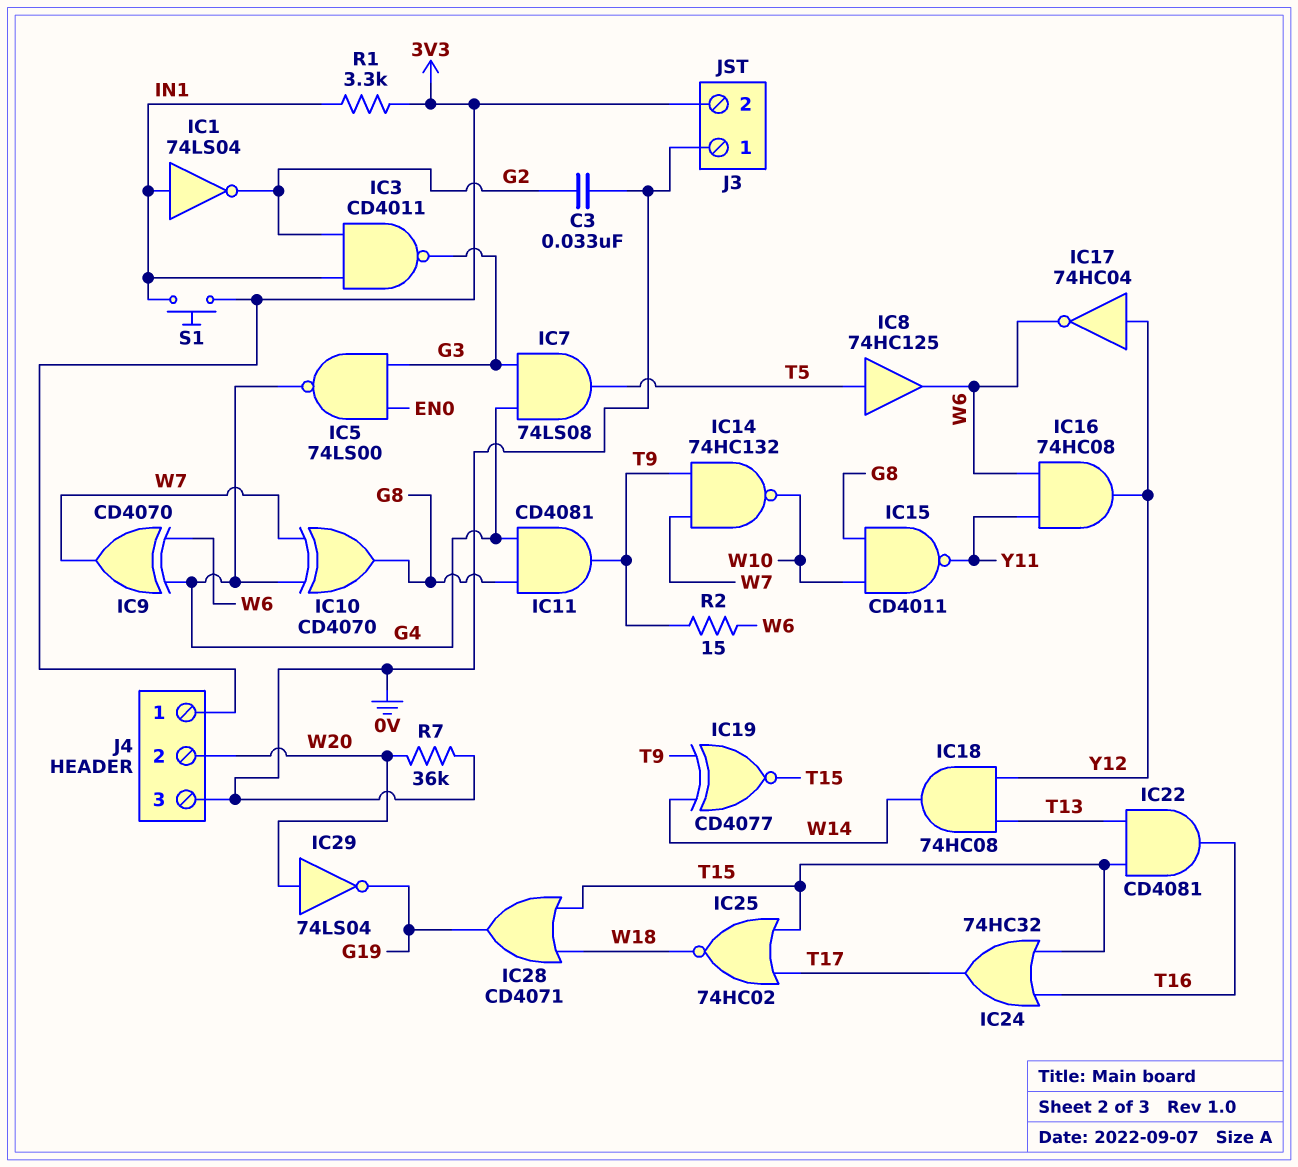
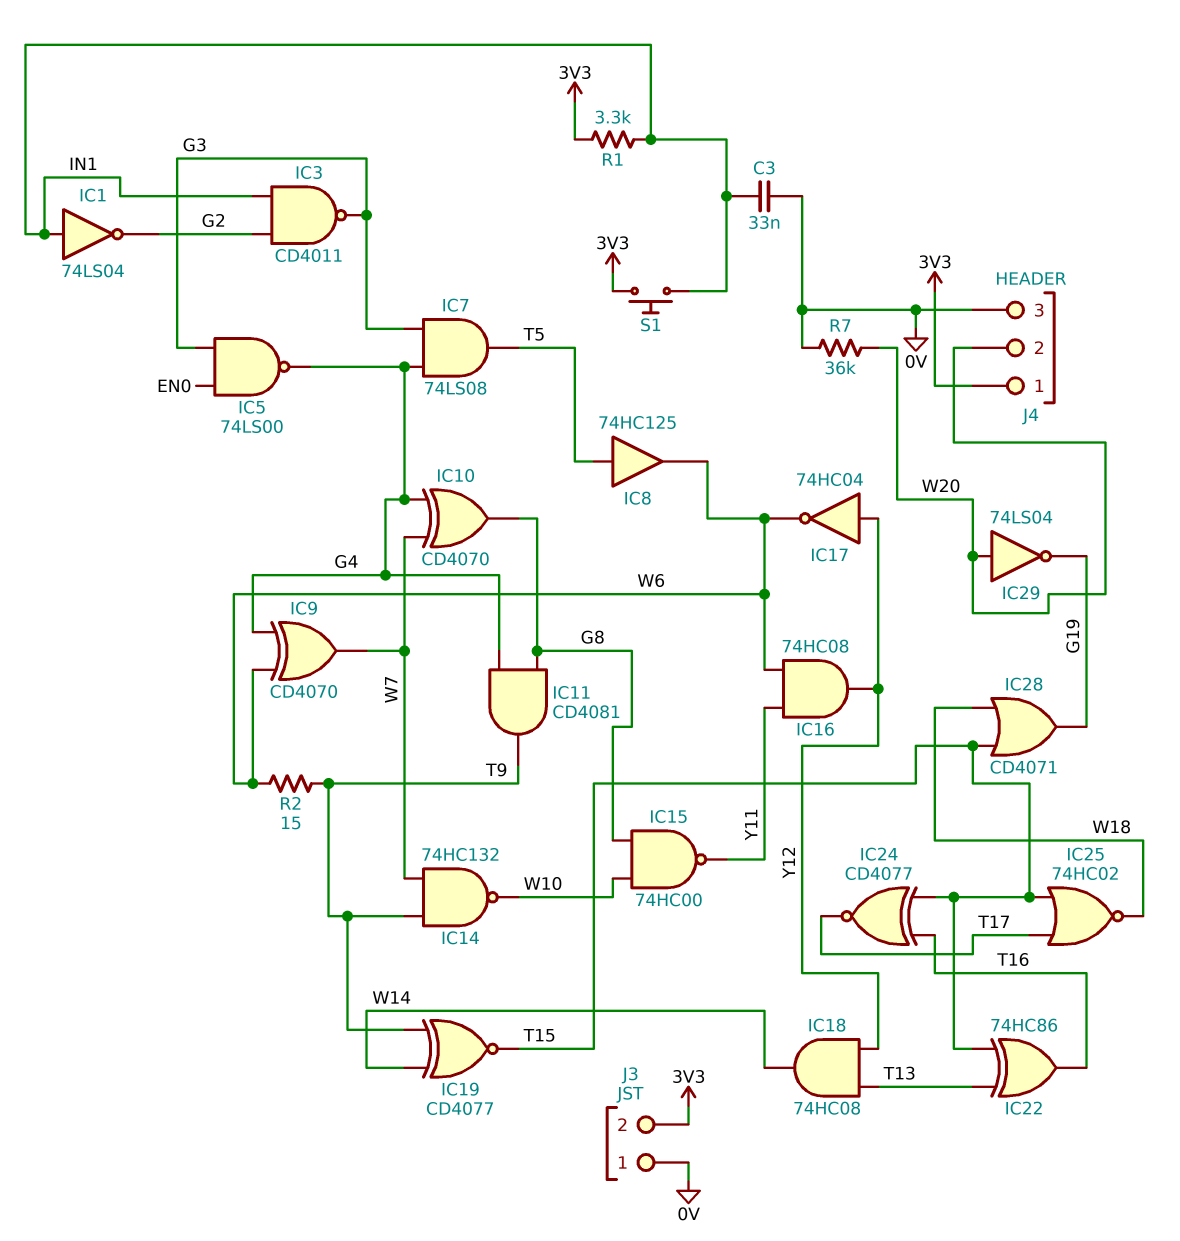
C3: 33nF (0V, G2) -> 33nF (0V, IN1)
IC15: NAND CD4011 (in G8, in W10, out Y11) -> NAND 74HC00 (in G8, in W10, out Y11)
IC22: AND CD4081 (in T13, in T15, out T16) -> XOR 74HC86 (in T13, in T15, out T16)
IC24: OR 74HC32 (in T15, in T16, out T17) -> XNOR CD4077 (in T15, in T16, out T17)

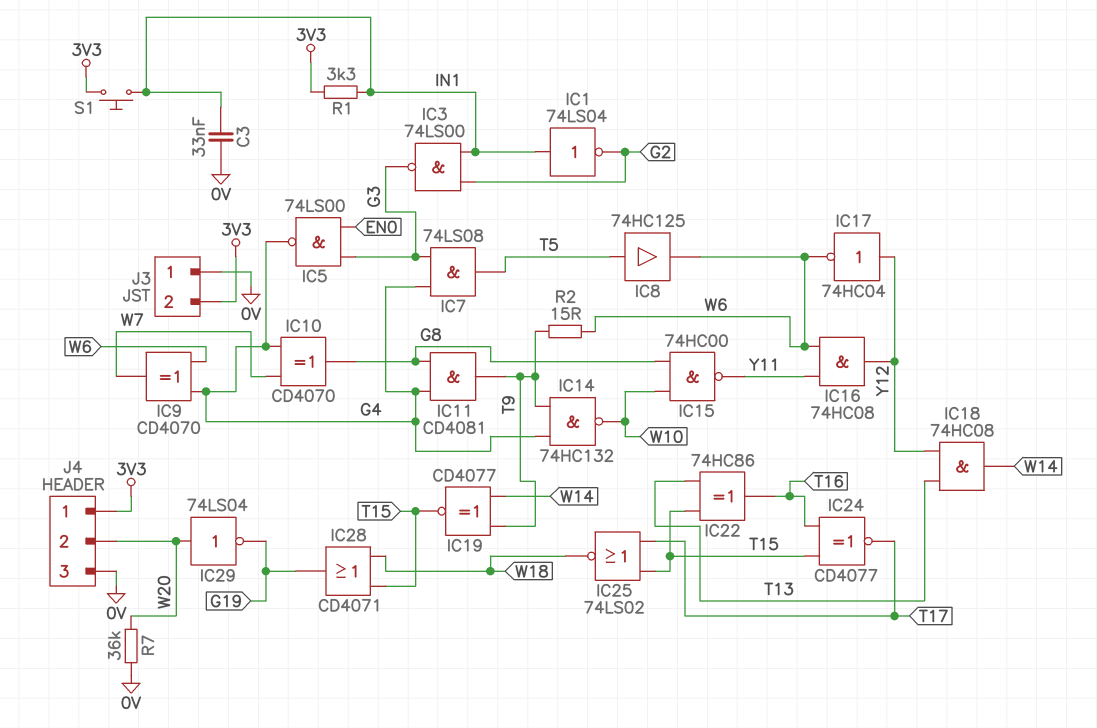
IC3: NAND CD4011 (in G2, in IN1, out G3) -> NAND 74LS00 (in G2, in IN1, out G3)
IC14: NAND 74HC132 (in T9, in W7, out W10) -> NAND 74HC132 (in G4, in T9, out W10)
IC25: NOR 74HC02 (in T15, in T17, out W18) -> NOR 74LS02 (in T15, in T17, out W18)

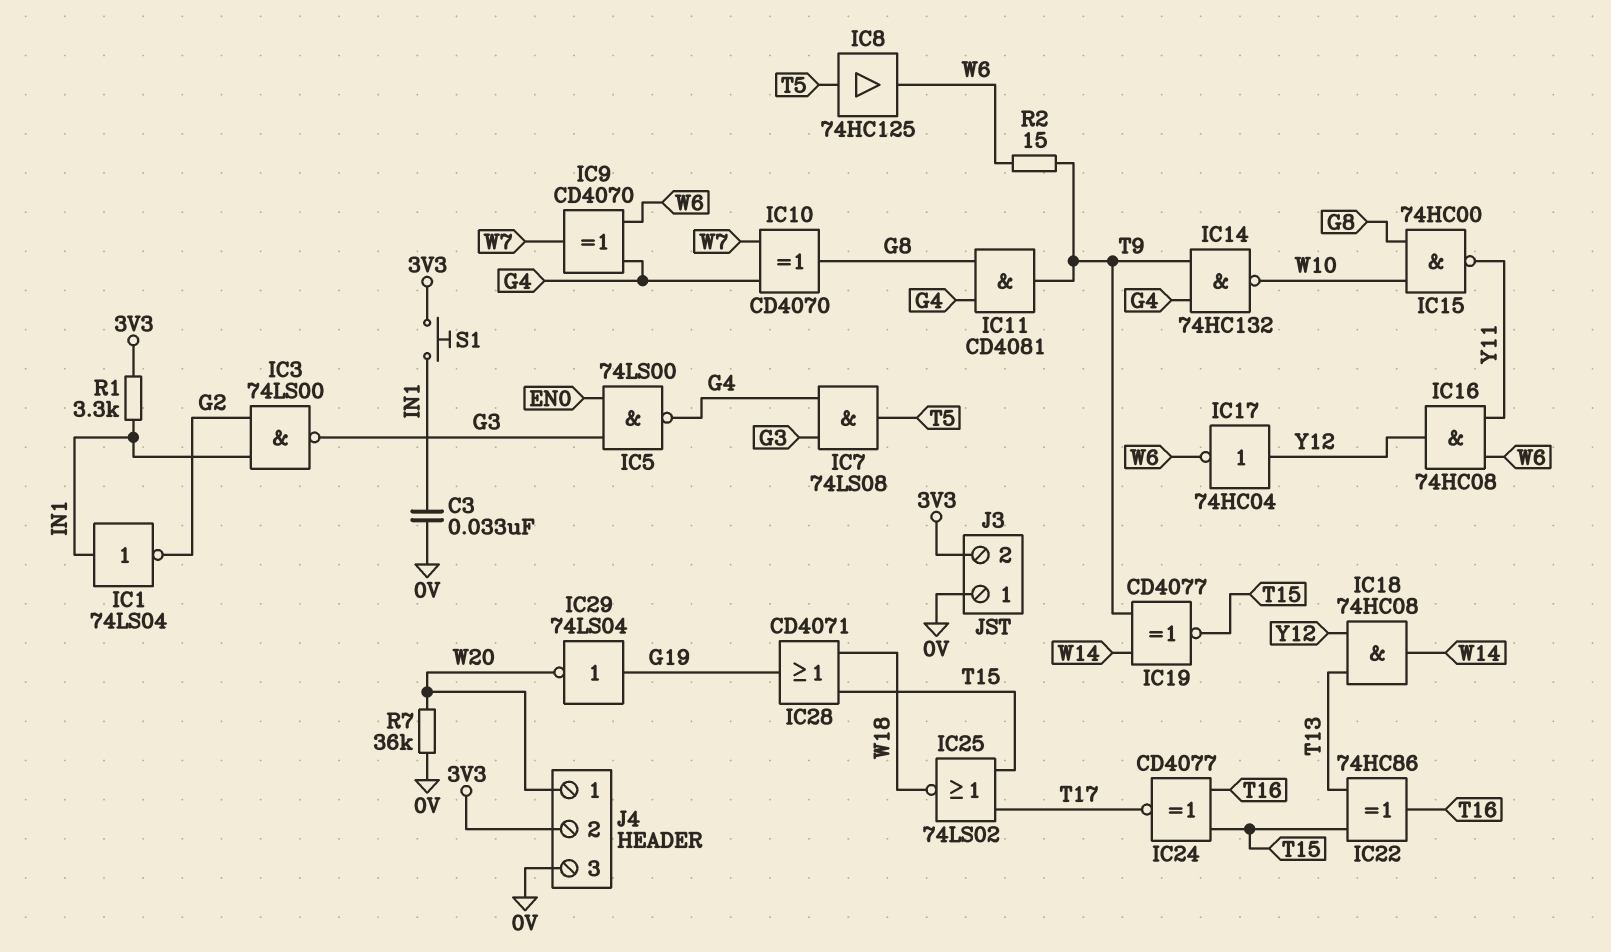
IC29: NOT 74LS04 (in W20, out G19) -> NOT 74LS04 (in G19, out W20)
J4 pin 1: 3V3 -> W20
J4 pin 2: W20 -> 3V3

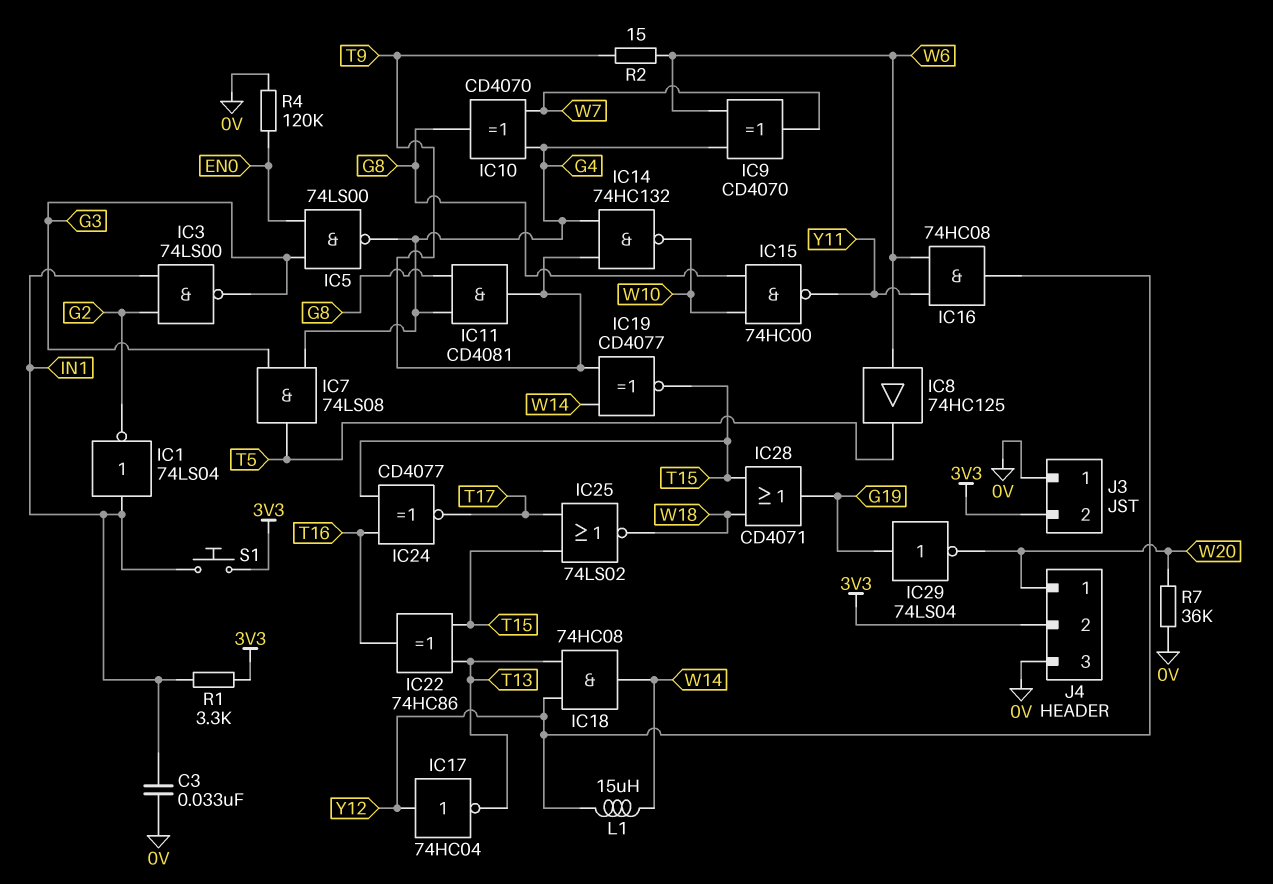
IC8: buffer 74HC125 (in T5, out W6) -> buffer 74HC125 (in W6, out T5)
IC17: NOT 74HC04 (in Y12, out W6) -> NOT 74HC04 (in Y12, out T13)
L1: none -> 15uH (W14, Y12)
R4: none -> 120k (0V, EN0)

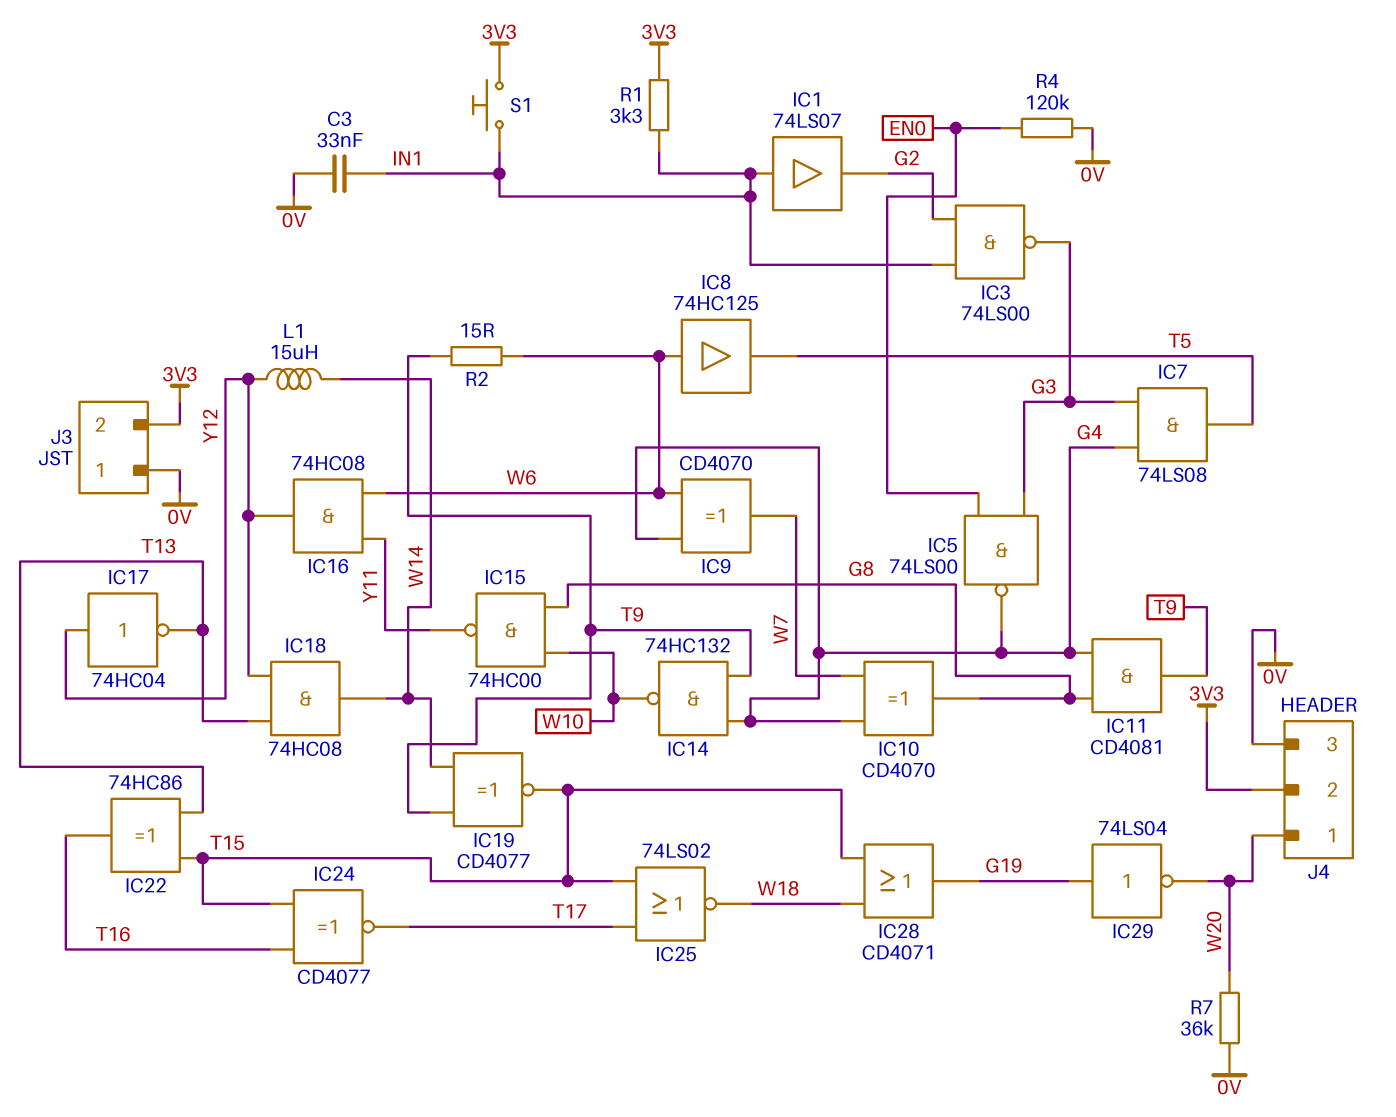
IC1: NOT 74LS04 (in IN1, out G2) -> buffer 74LS07 (in IN1, out G2)

